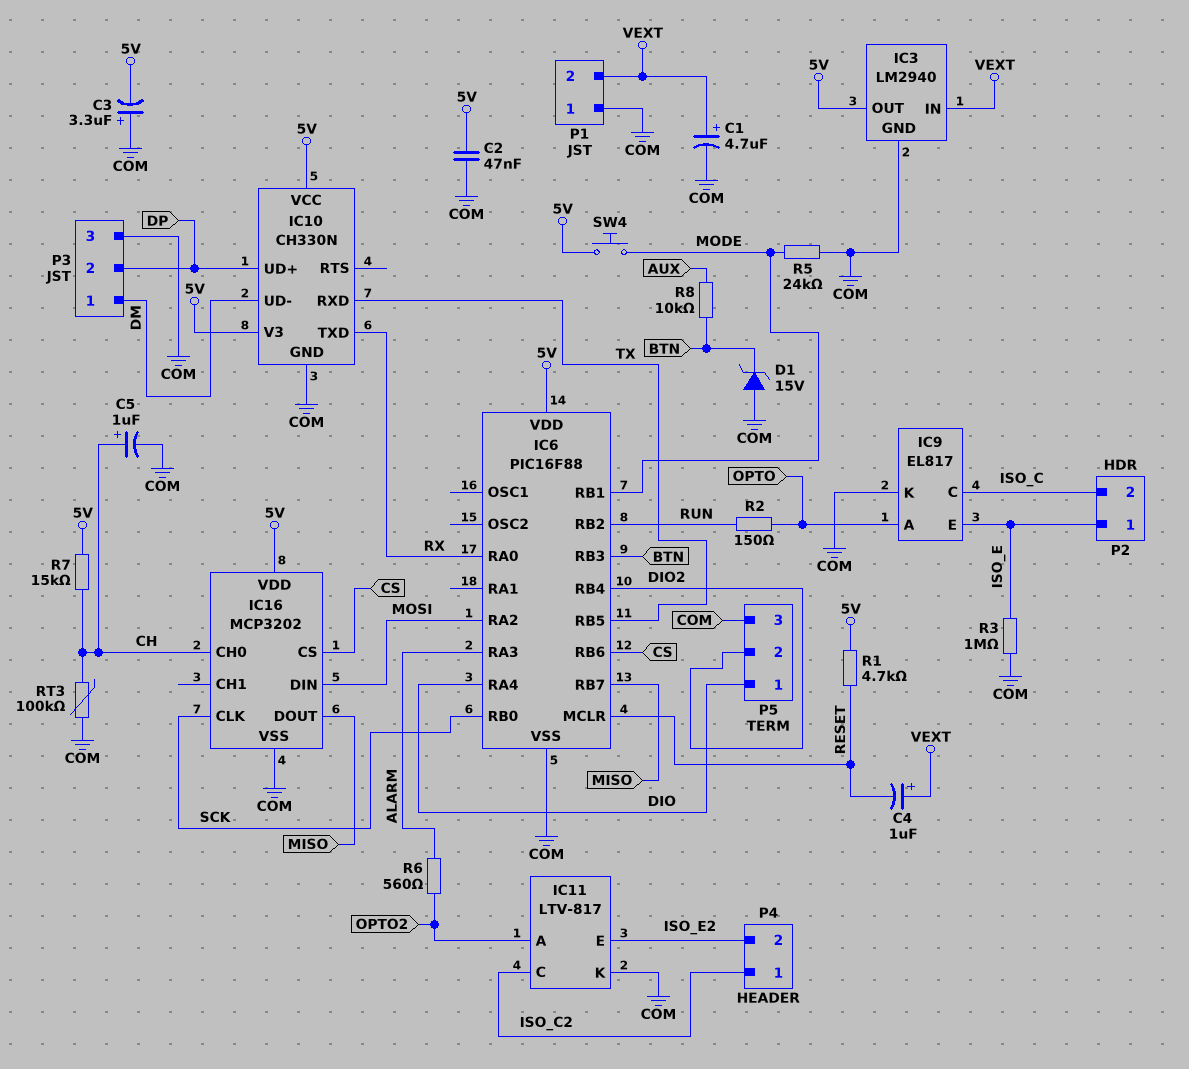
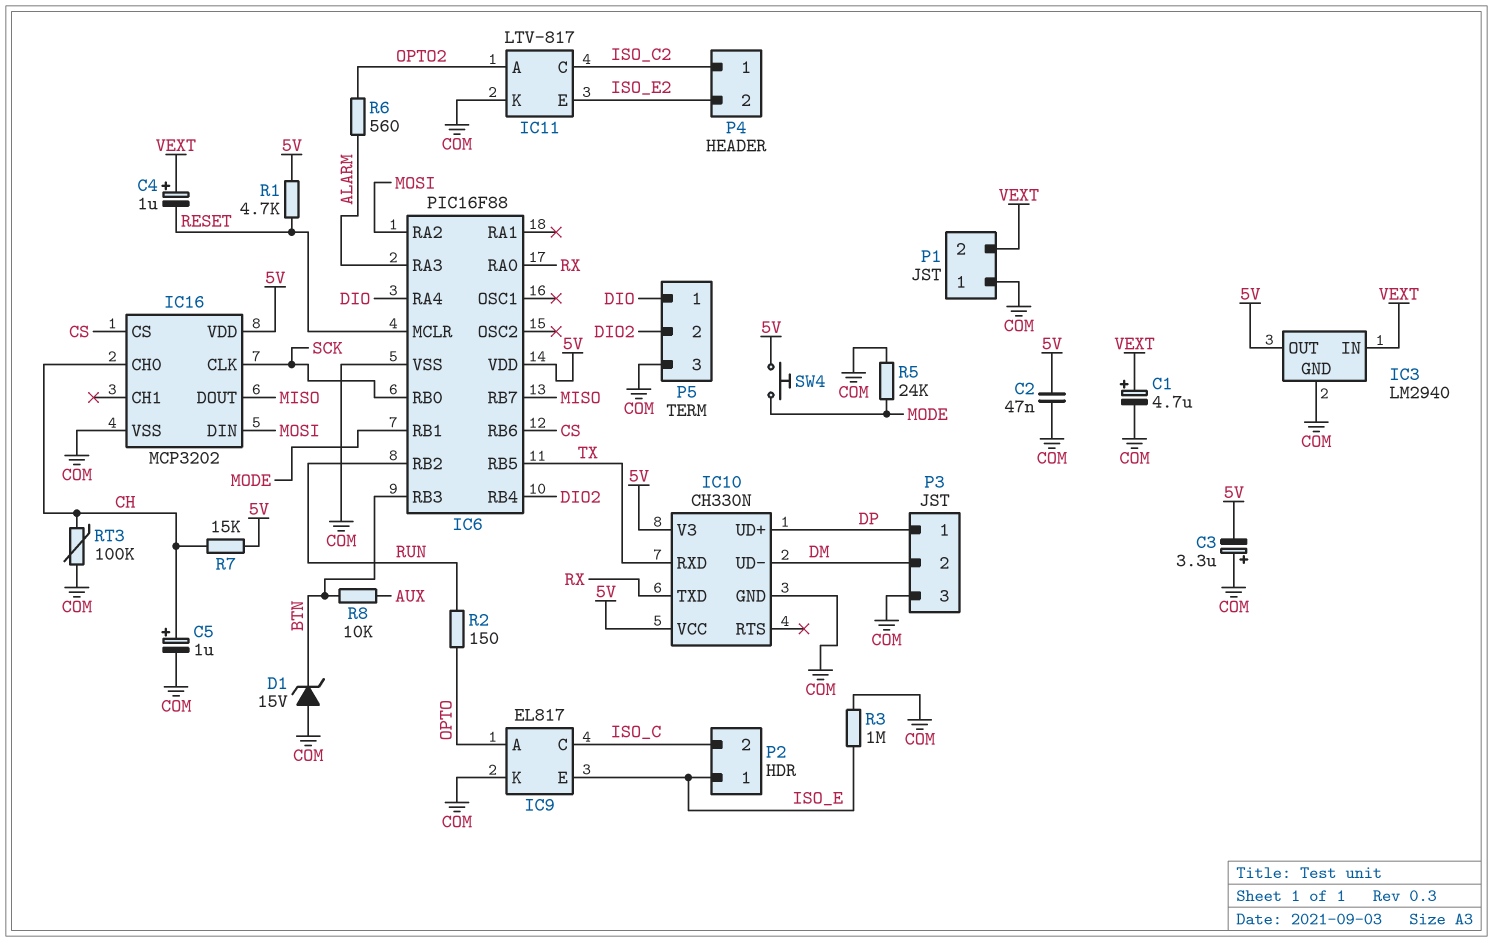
P3 pin 1: DM -> DP
P3 pin 2: DP -> DM

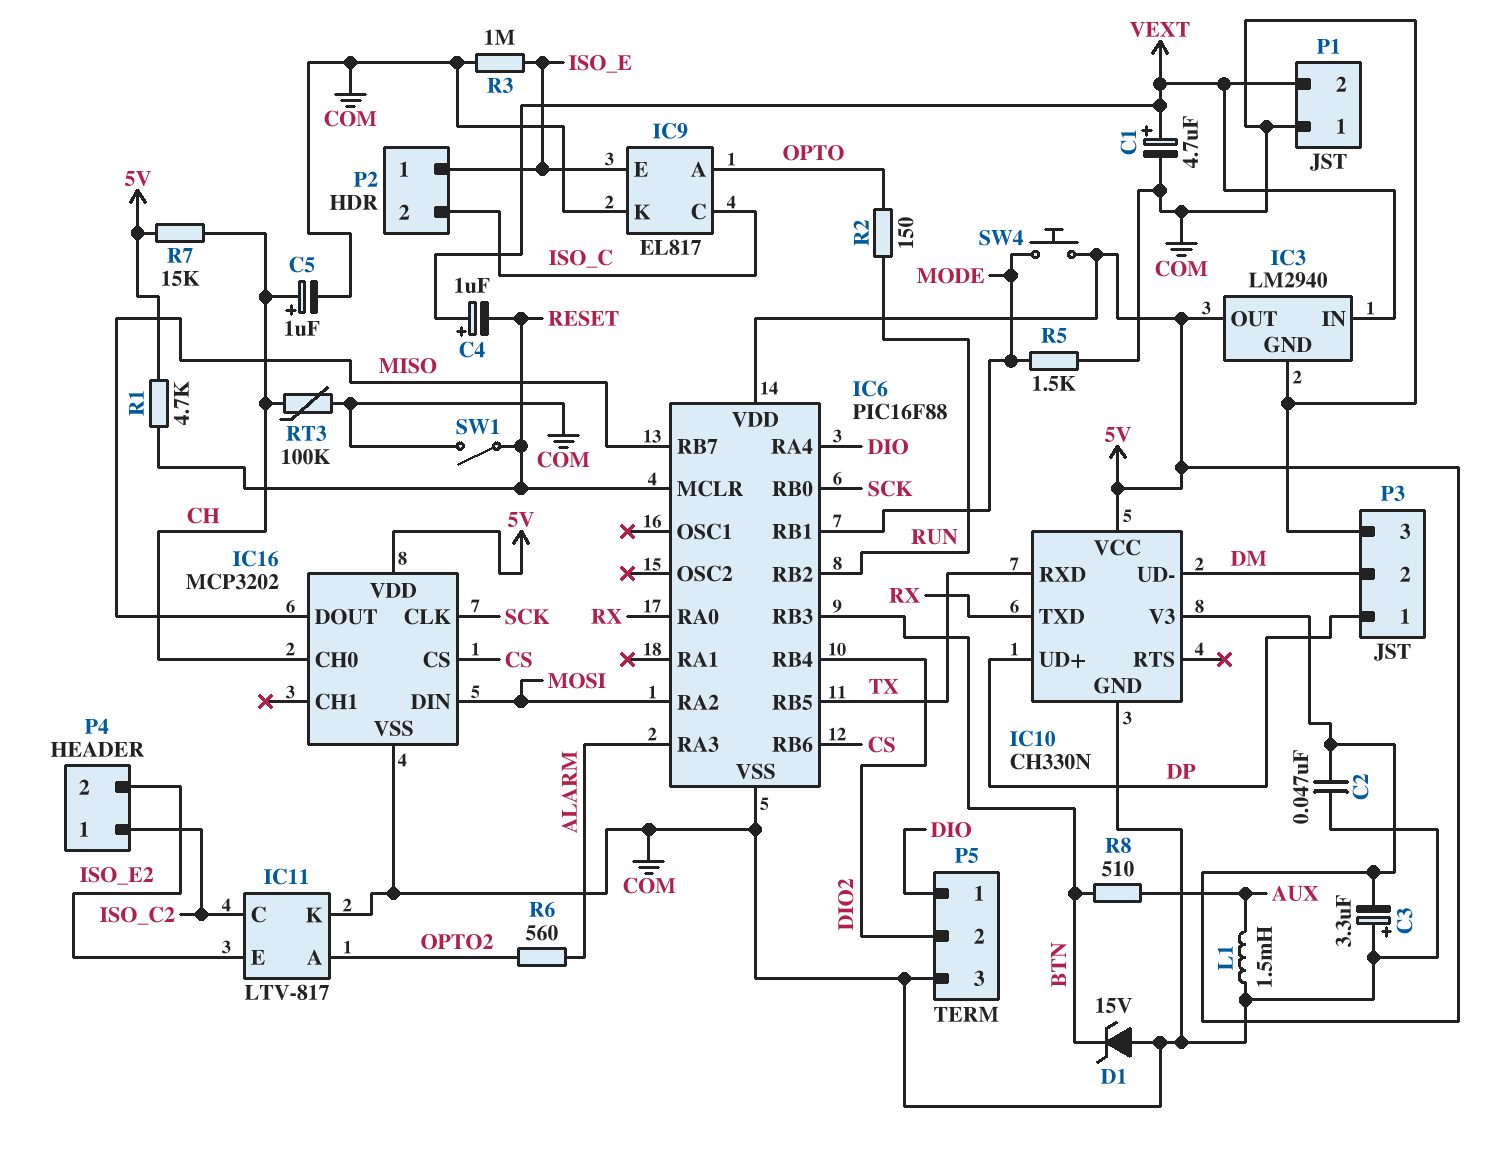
L1: none -> 1.5mH (AUX, COM)
R5: 24k (COM, MODE) -> 1.5k (COM, MODE)
R8: 10k (AUX, BTN) -> 510 (AUX, BTN)
SW1: none -> switch (COM, RESET)

